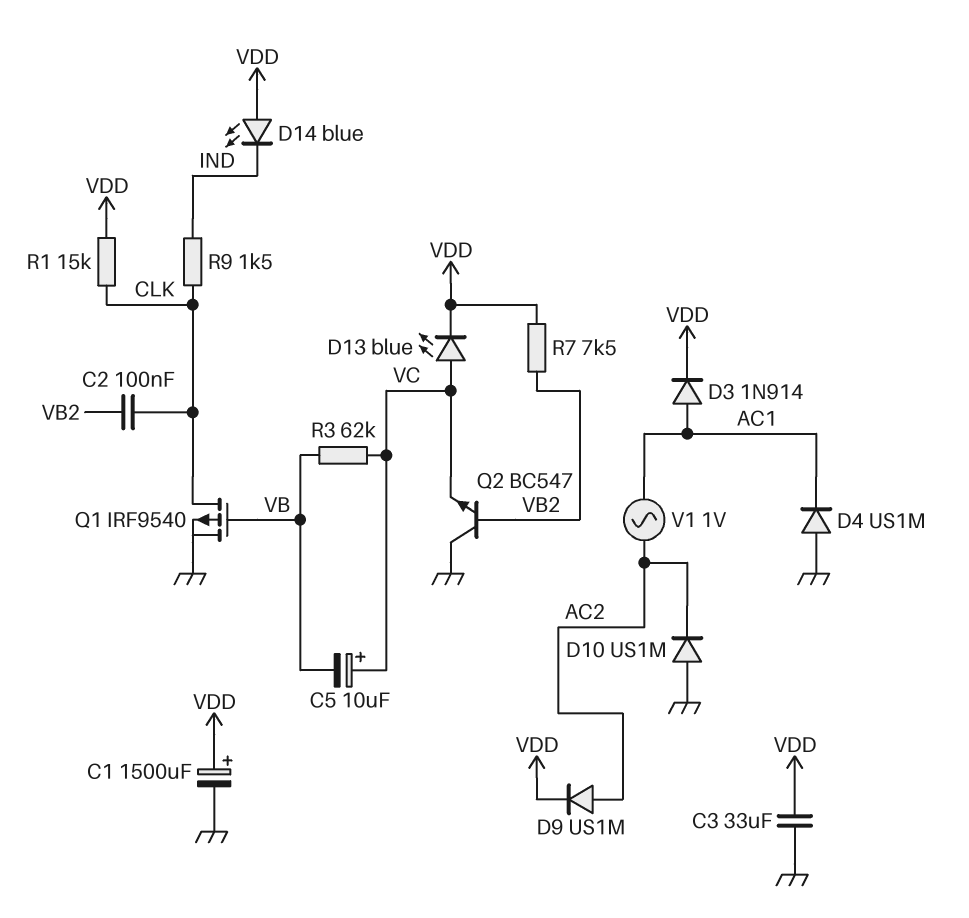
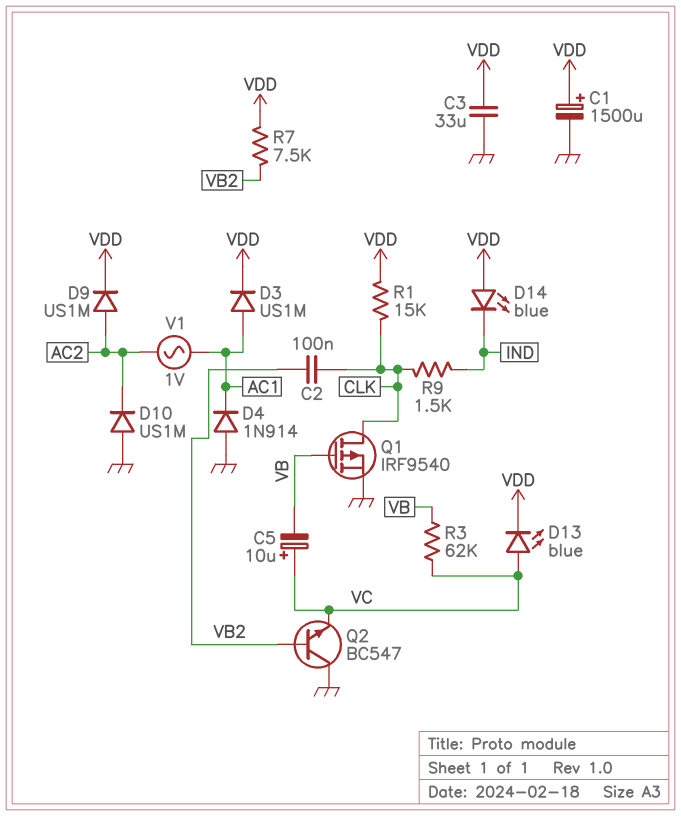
D3: diode 1N914 (A AC1, K VDD) -> diode US1M (A AC1, K VDD)
D4: diode US1M (A GND, K AC1) -> diode 1N914 (A GND, K AC1)

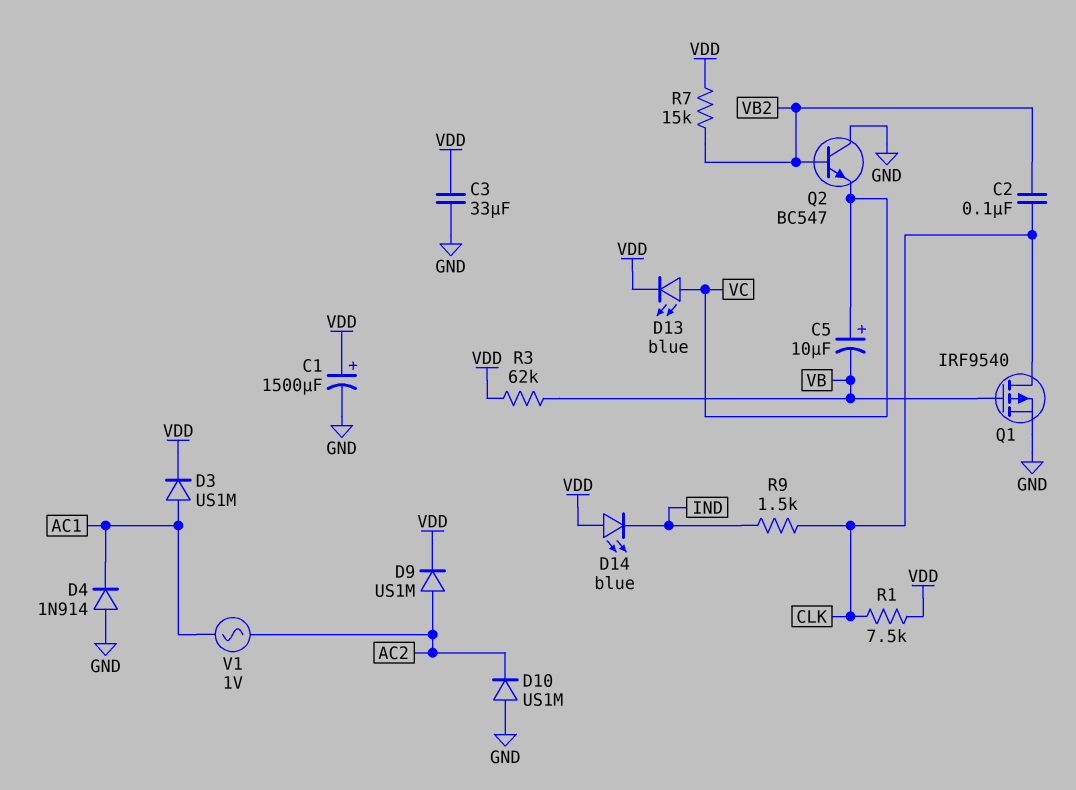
R1: 15k (CLK, VDD) -> 7.5k (CLK, VDD)
R3: 62k (VB, VC) -> 62k (VB, VDD)
R7: 7.5k (VB2, VDD) -> 15k (VB2, VDD)

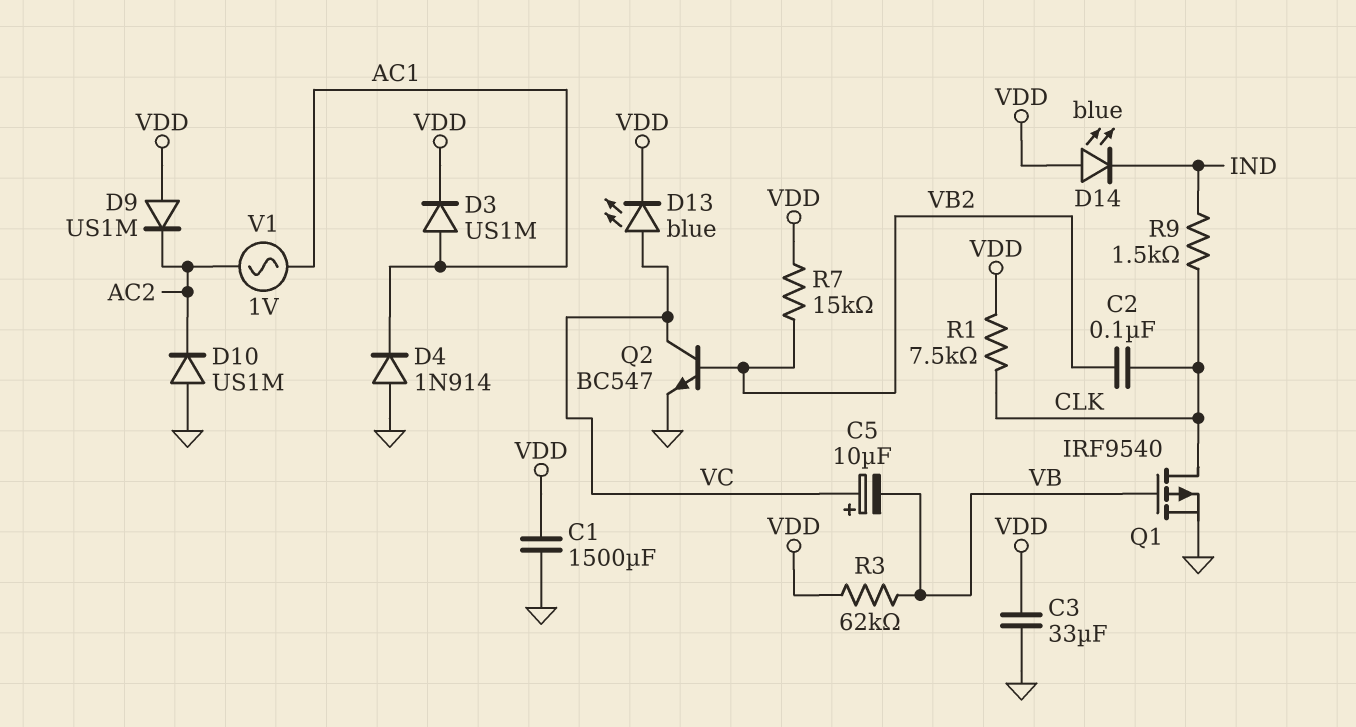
C1: 1500uF (plus VDD, minus GND) -> 1500uF (GND, VDD)
D9: diode US1M (A AC2, K VDD) -> diode US1M (A VDD, K AC2)
Q2: NPN BC547 (B VB2, C GND, E VC) -> NPN BC547 (B VB2, C VC, E GND)

